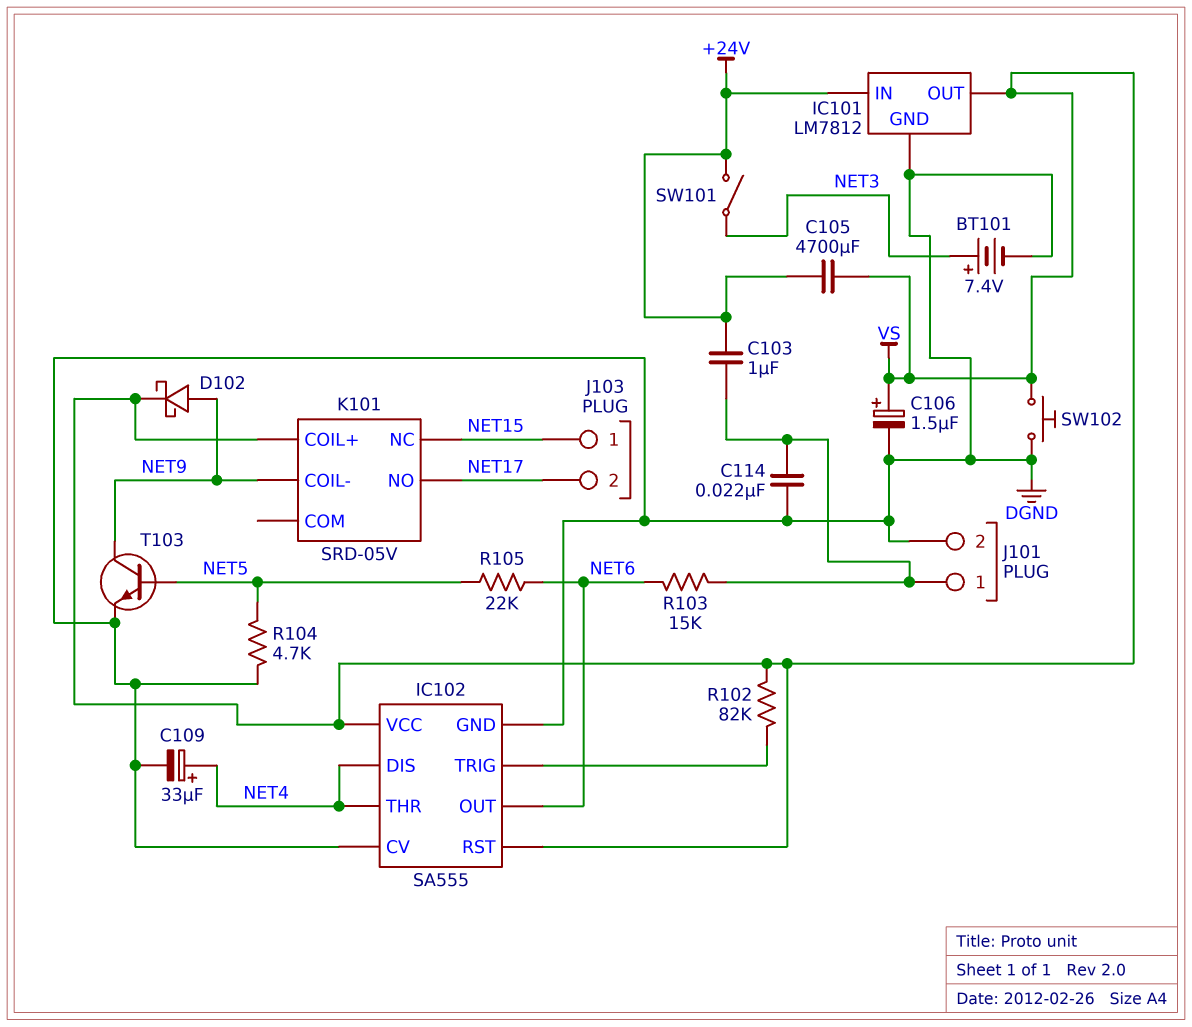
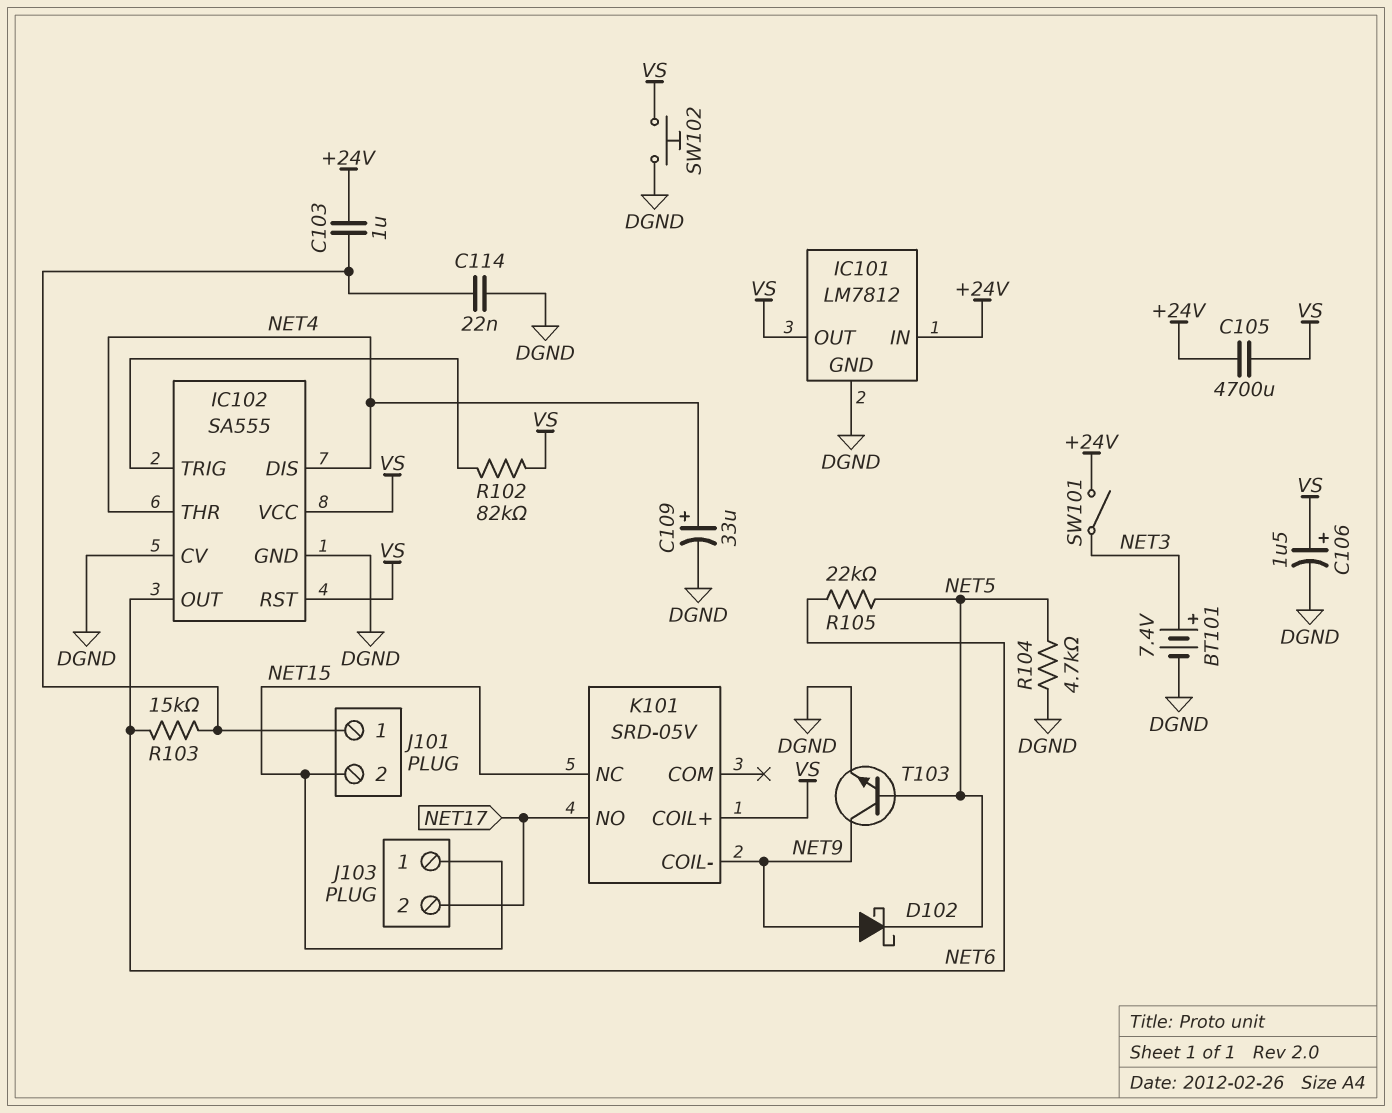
D102: schottky (A NET9, K VS) -> schottky (A NET9, K NET5)
J101 pin 2: DGND -> NET15

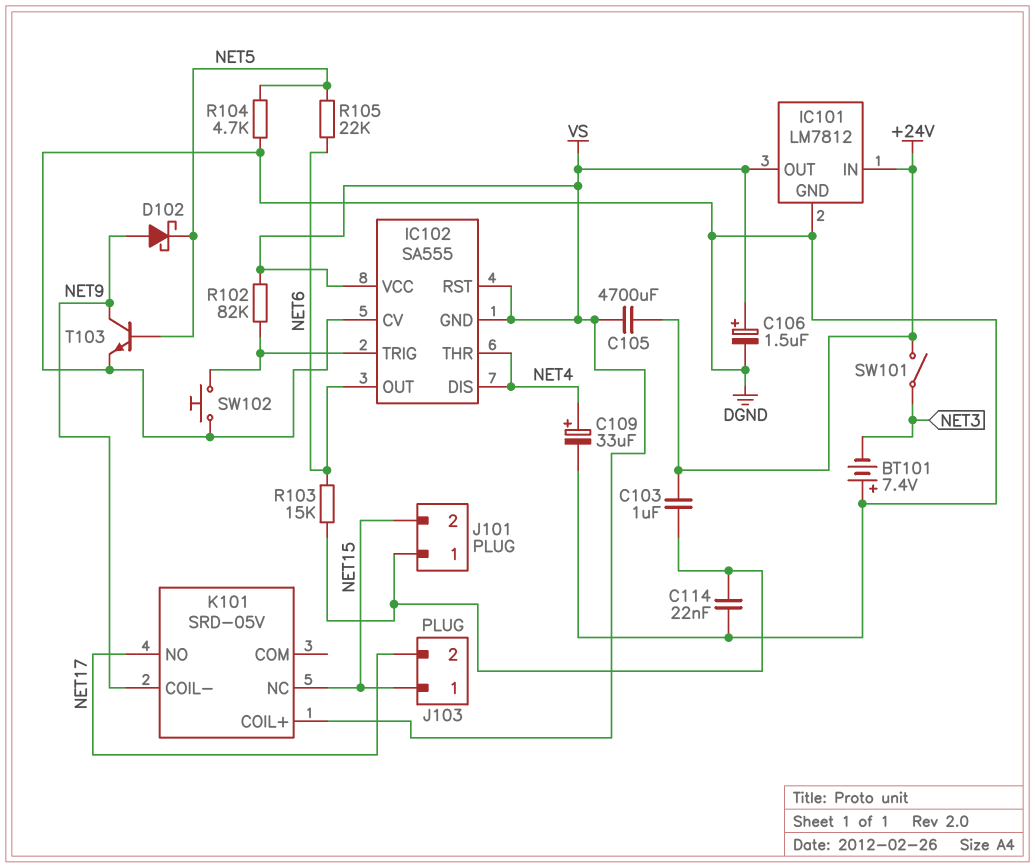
BT101: 7.4V (plus NET3, minus DGND) -> 7.4V (plus DGND, minus NET3)
IC102 pin GND: DGND -> VS
SW102: button (DGND, VS) -> button (DGND, IC102/TRIG)

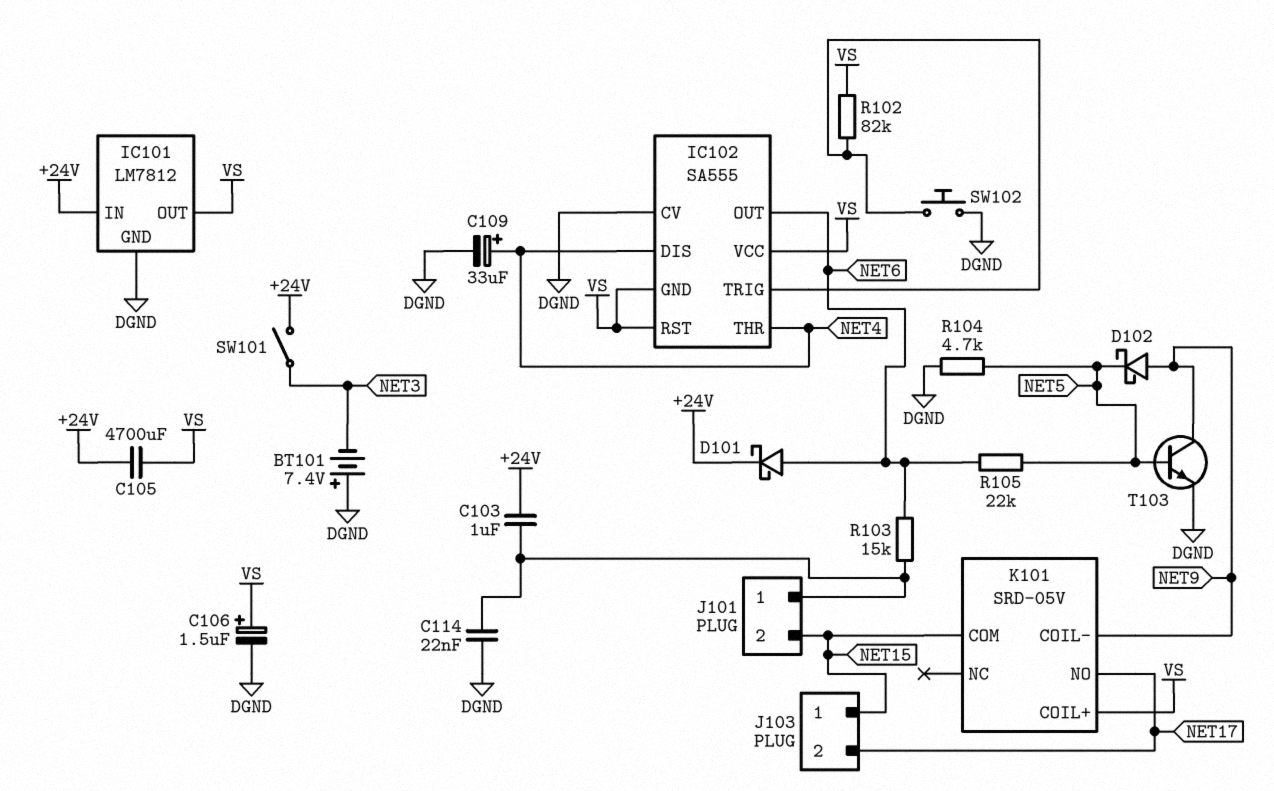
D101: none -> schottky (A NET6, K +24V)
K101 pin COM: none -> NET15
K101 pin NC: NET15 -> none

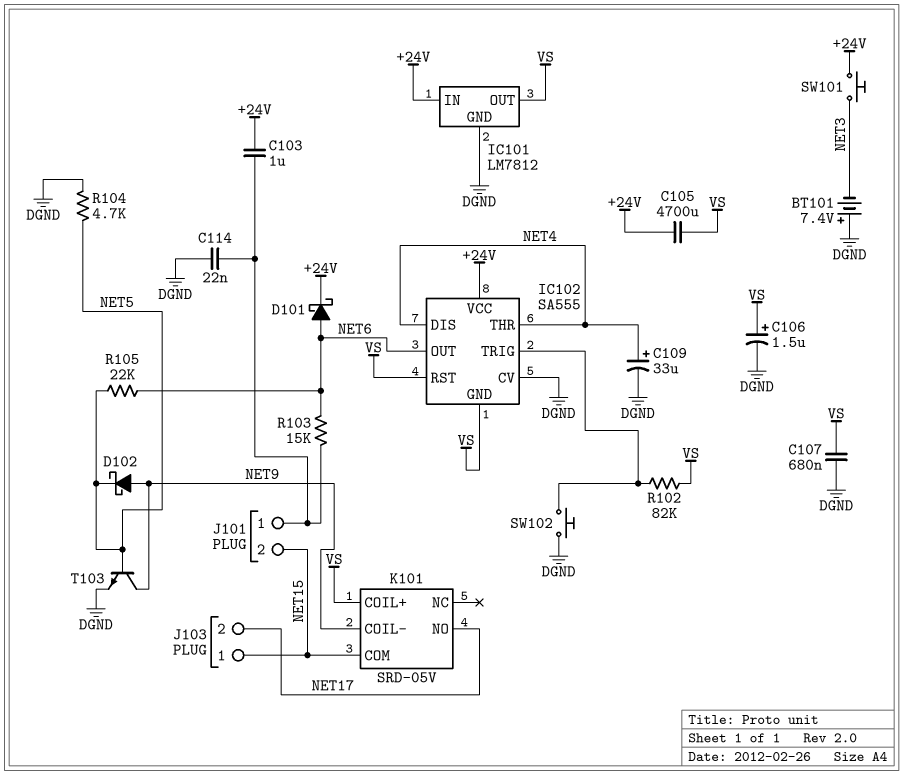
C107: none -> 680nF (DGND, VS)
IC102 pin VCC: VS -> +24V
SW101: switch (+24V, NET3) -> button (+24V, NET3)

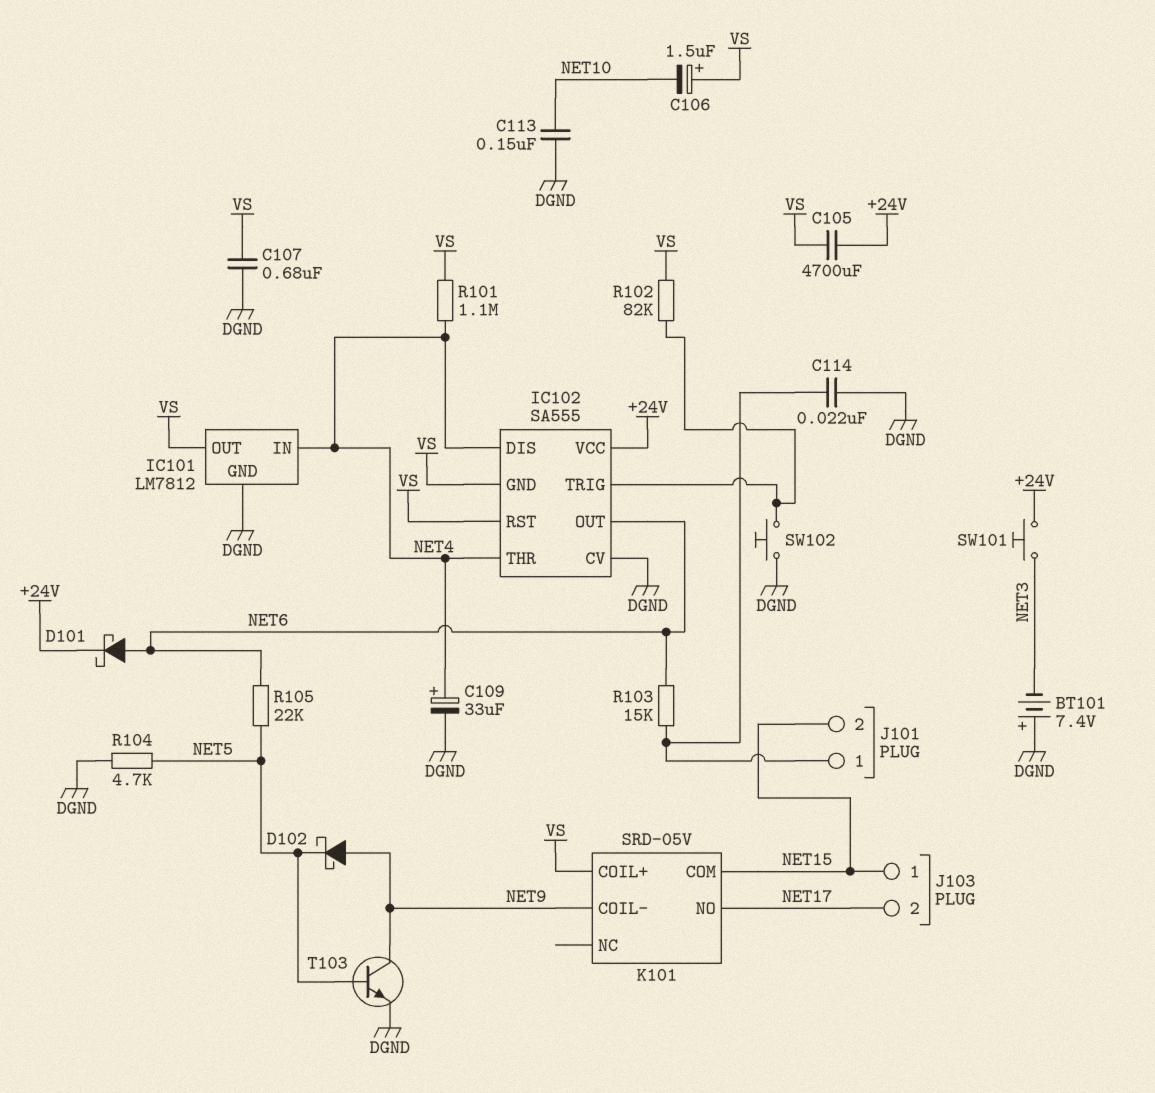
C103: 1uF (+24V, J101/1) -> none
C106: 1.5uF (plus VS, minus DGND) -> 1.5uF (plus VS, minus NET10)
C113: none -> 150nF (DGND, NET10)
IC101 pin IN: +24V -> NET4
R101: none -> 1.1M (NET4, VS)

